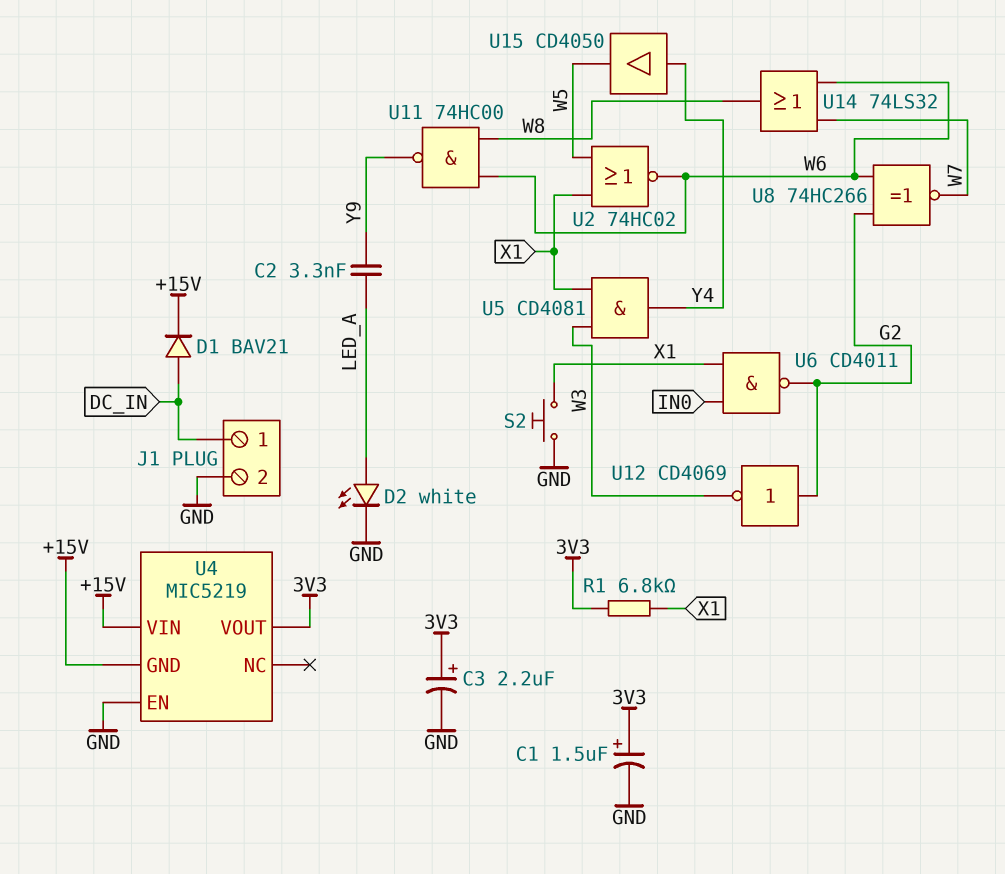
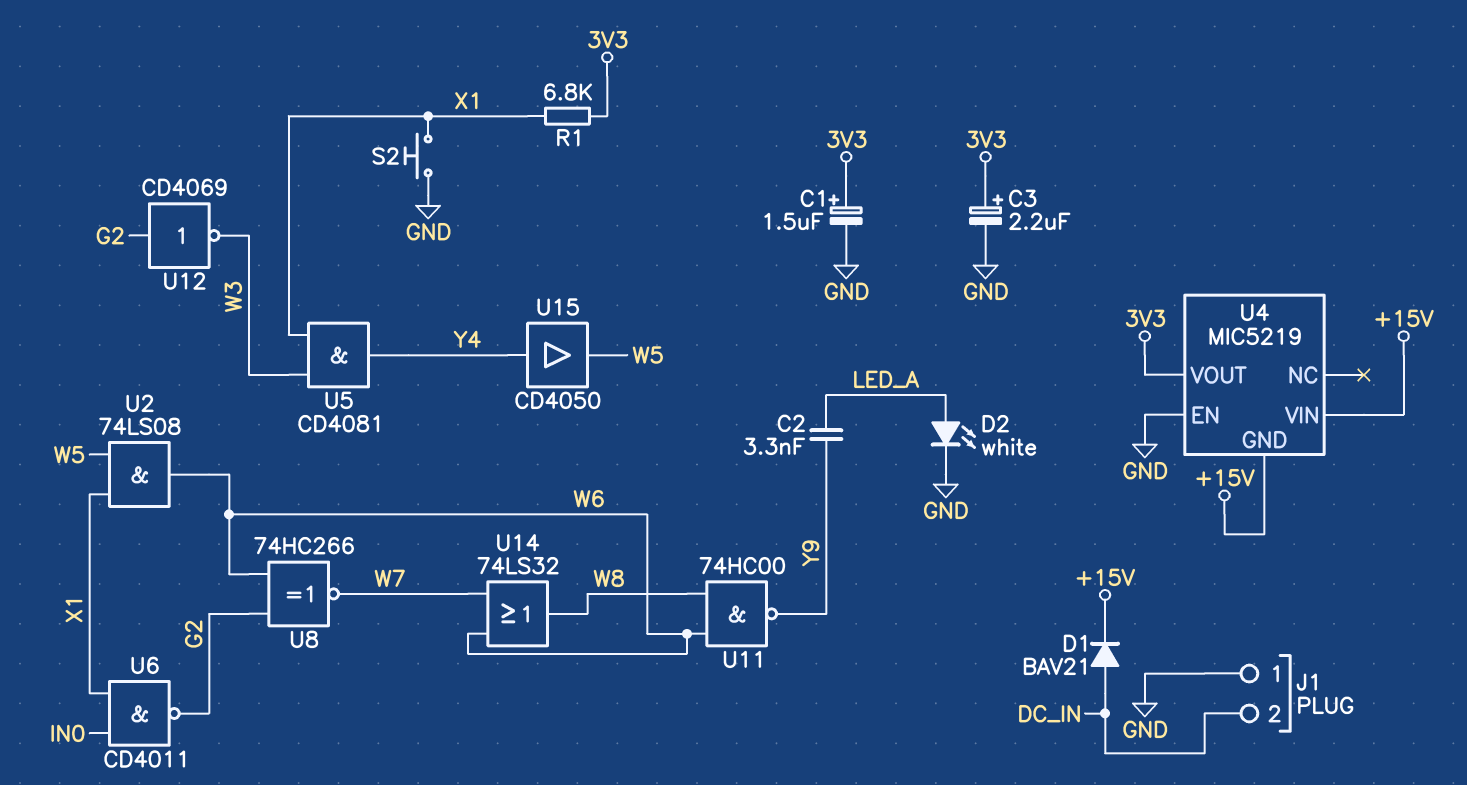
J1 pin 1: DC_IN -> GND
J1 pin 2: GND -> DC_IN
U2: NOR 74HC02 (in W5, in X1, out W6) -> AND 74LS08 (in W5, in X1, out W6)

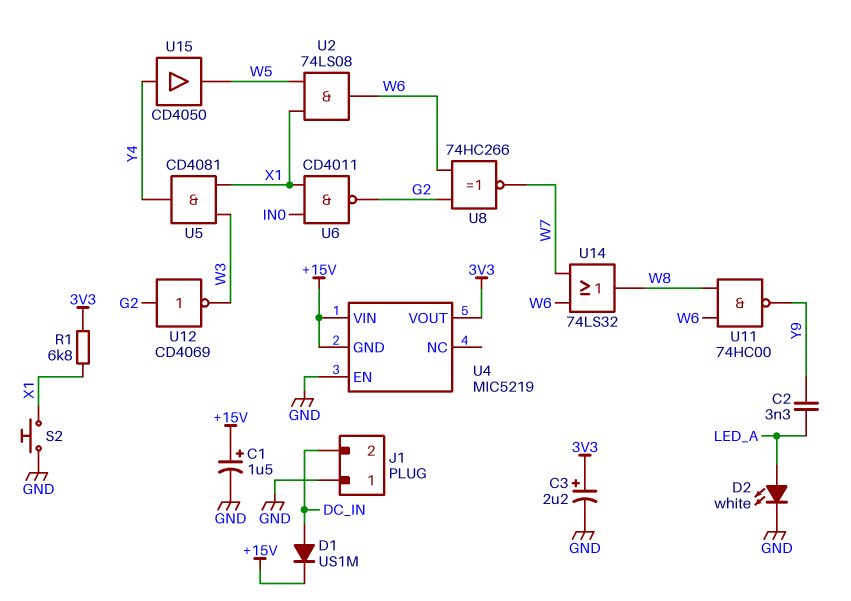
C1: 1.5uF (plus 3V3, minus GND) -> 1.5uF (plus +15V, minus GND)
D1: diode BAV21 (A DC_IN, K +15V) -> diode US1M (A DC_IN, K +15V)

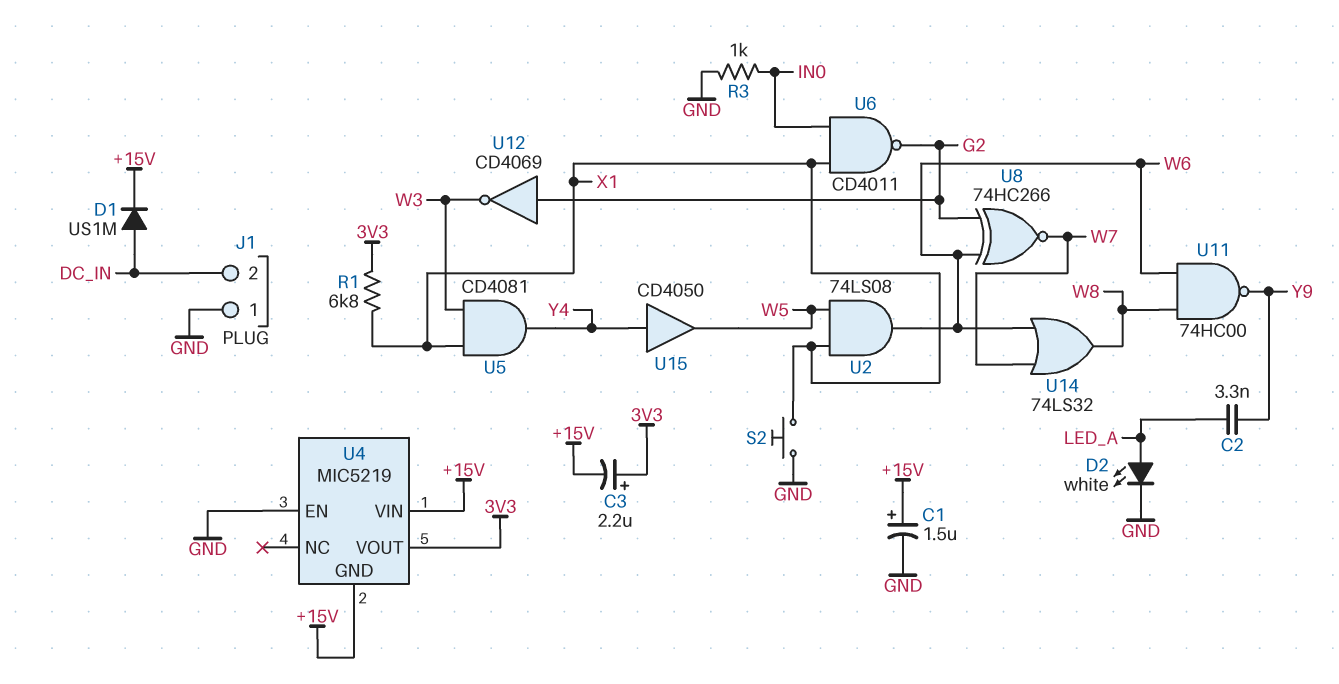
C3: 2.2uF (plus 3V3, minus GND) -> 2.2uF (plus 3V3, minus +15V)
R3: none -> 1k (GND, IN0)

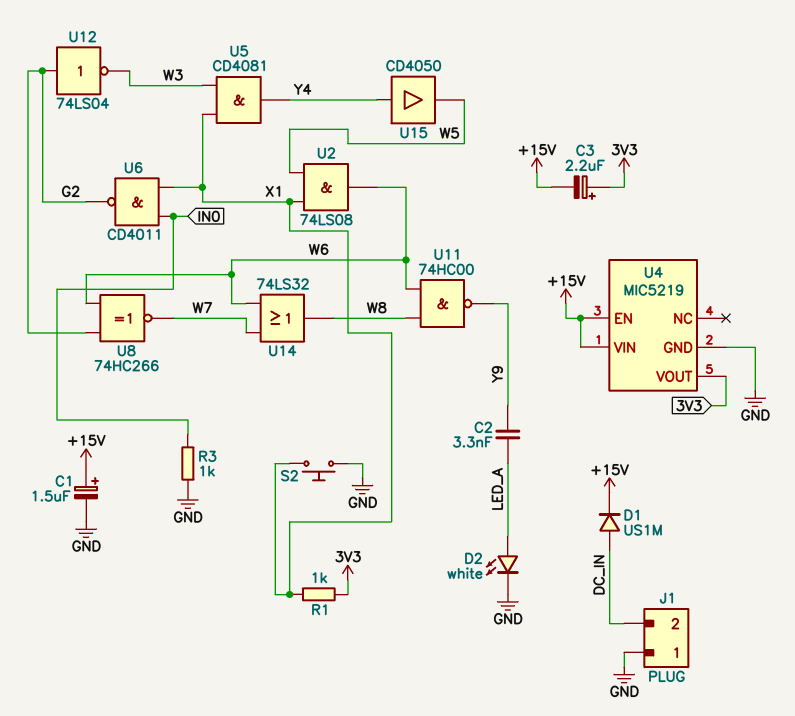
R1: 6.8k (3V3, X1) -> 1k (3V3, X1)
U4 pin EN: GND -> +15V
U4 pin GND: +15V -> GND
U12: NOT CD4069 (in G2, out W3) -> NOT 74LS04 (in G2, out W3)

